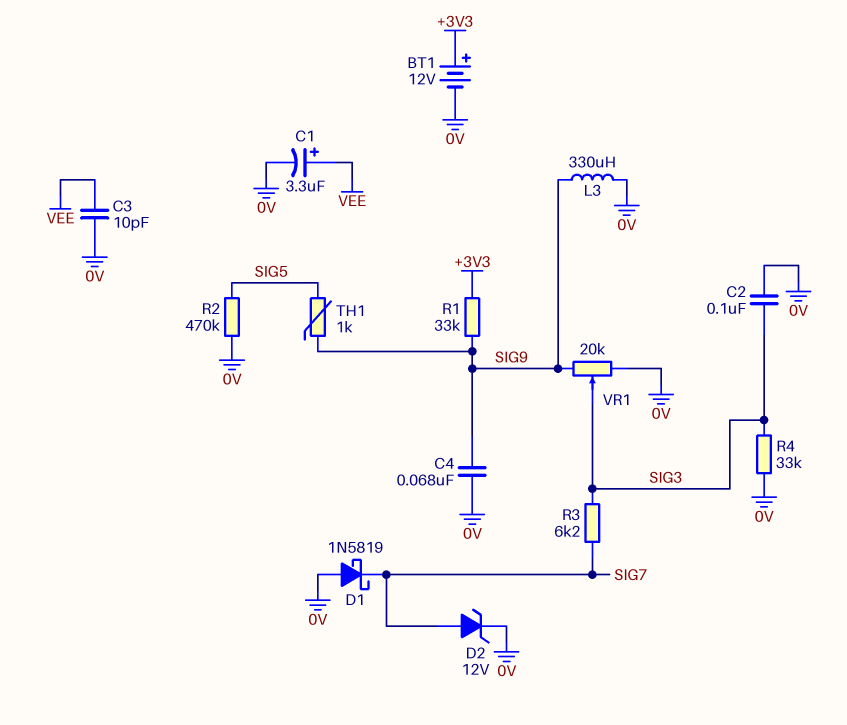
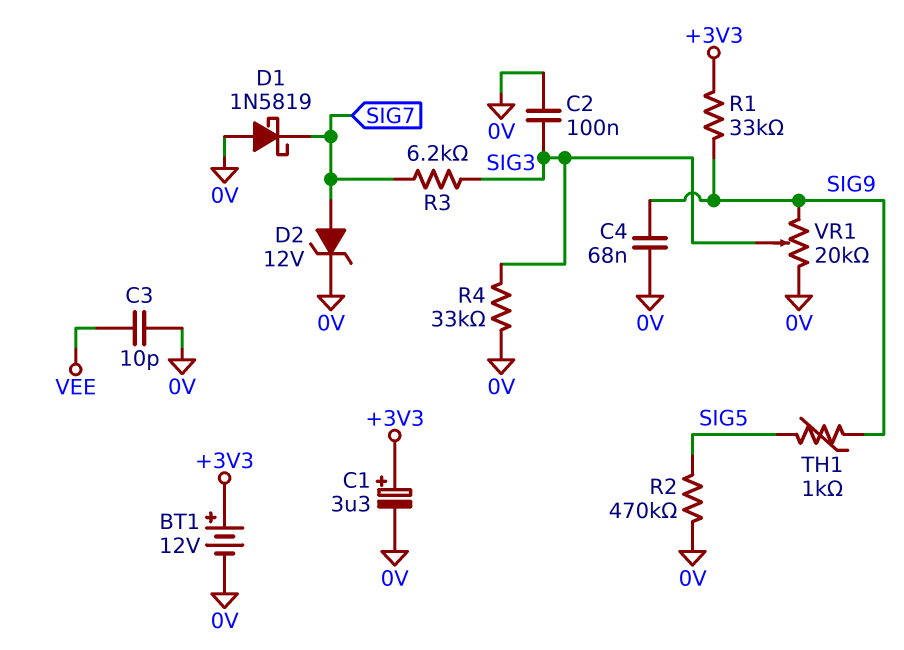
C1: 3.3uF (plus VEE, minus 0V) -> 3.3uF (plus +3V3, minus 0V)
L3: 330uH (0V, SIG9) -> none

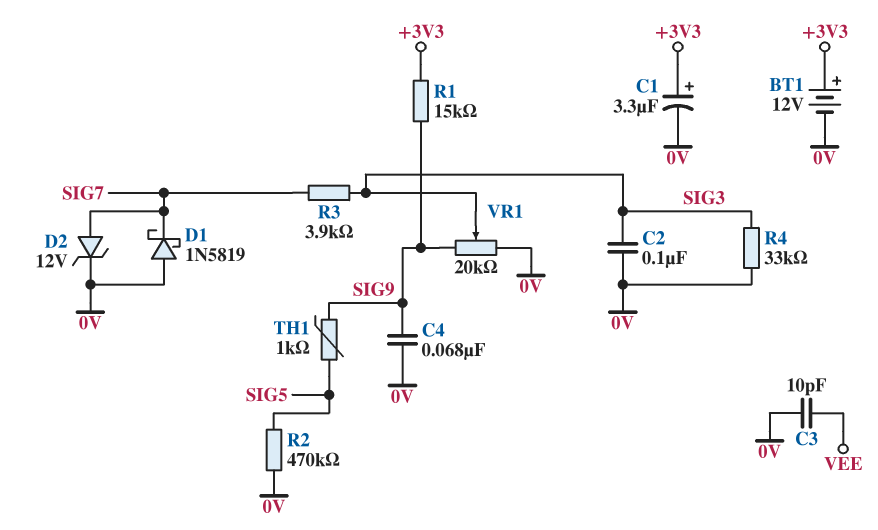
R1: 33k (+3V3, SIG9) -> 15k (+3V3, SIG9)
R3: 6.2k (SIG3, SIG7) -> 3.9k (SIG3, SIG7)

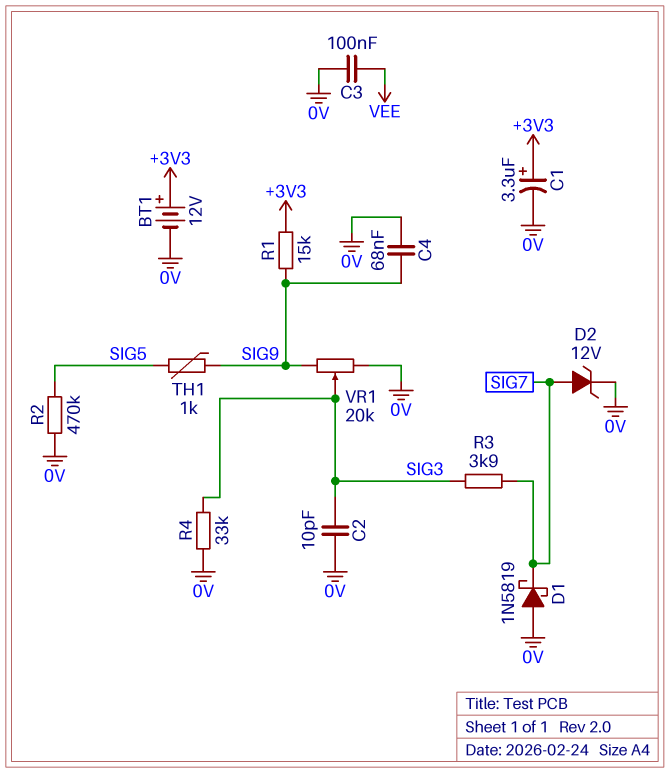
C2: 100nF (0V, SIG3) -> 10pF (0V, SIG3)
C3: 10pF (0V, VEE) -> 100nF (0V, VEE)

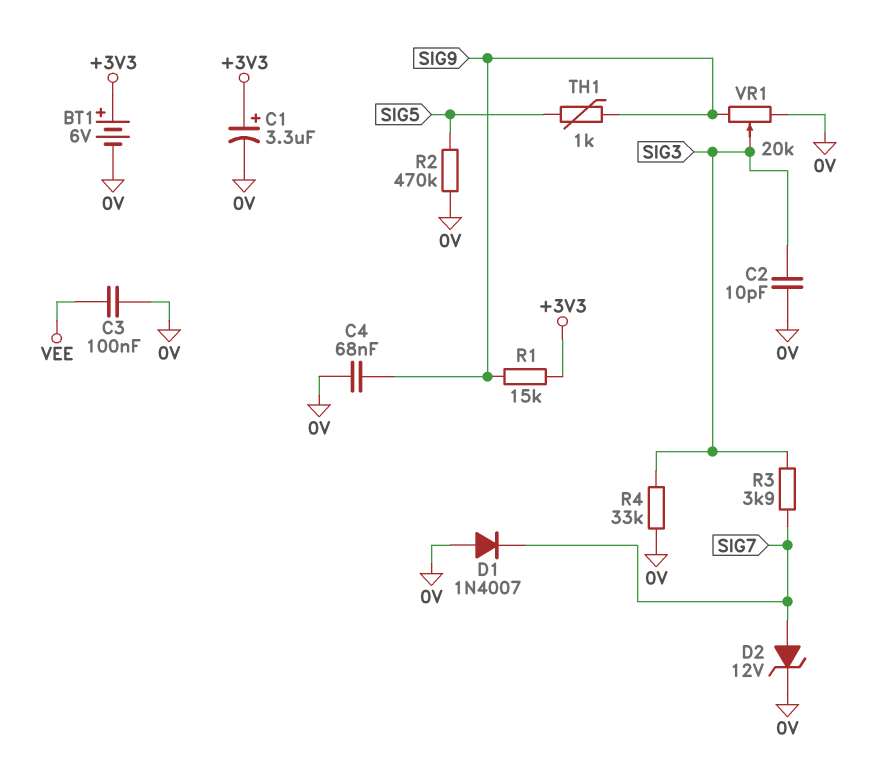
BT1: 12V (plus +3V3, minus 0V) -> 6V (plus +3V3, minus 0V)
D1: schottky 1N5819 (A 0V, K SIG7) -> diode 1N4007 (A 0V, K SIG7)

